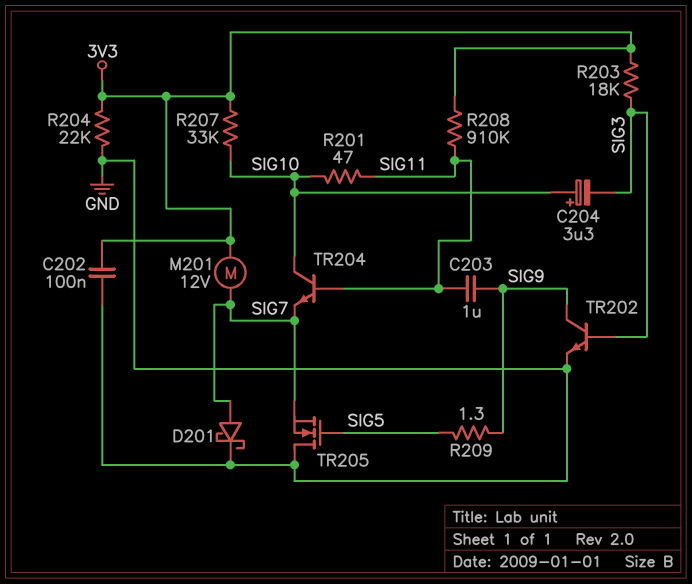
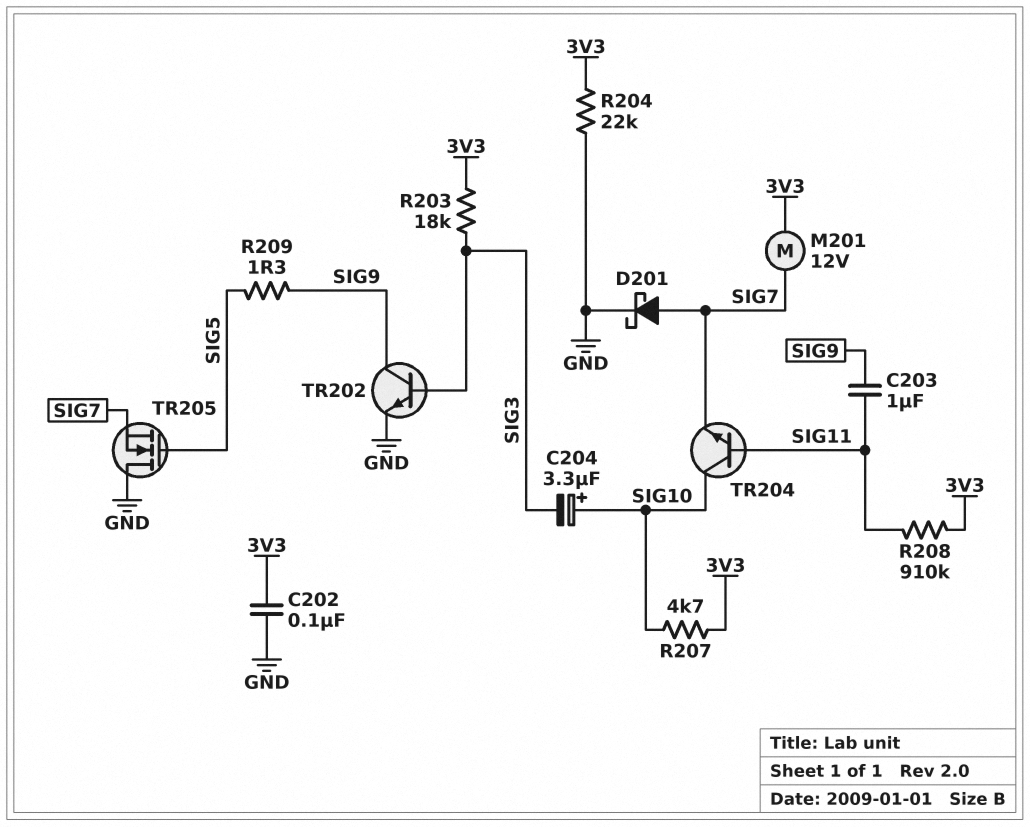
R201: 47 (SIG10, SIG11) -> none
R207: 33k (3V3, SIG10) -> 4.7k (3V3, SIG10)

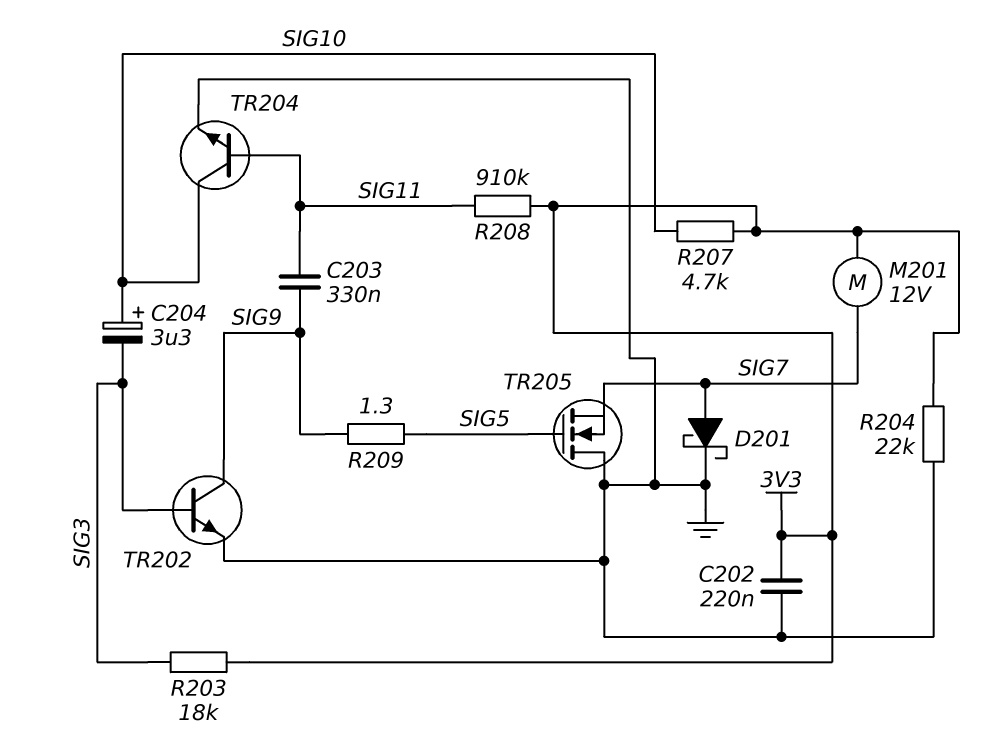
C202: 100nF (3V3, GND) -> 220nF (3V3, GND)
C203: 1uF (SIG9, SIG11) -> 330nF (SIG9, SIG11)
TR204: NPN (B SIG11, C SIG10, E SIG7) -> NPN (B SIG11, C SIG10, E GND)

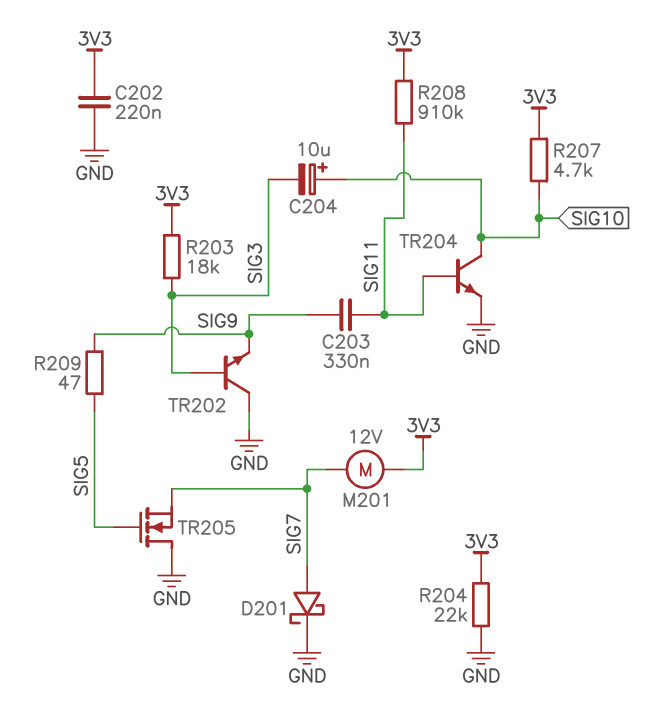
C204: 3.3uF (plus SIG10, minus SIG3) -> 10uF (plus SIG10, minus SIG3)
R209: 1.3 (SIG5, SIG9) -> 47 (SIG5, SIG9)
TR202: NPN (B SIG3, C SIG9, E GND) -> NPN (B SIG3, C GND, E SIG9)

